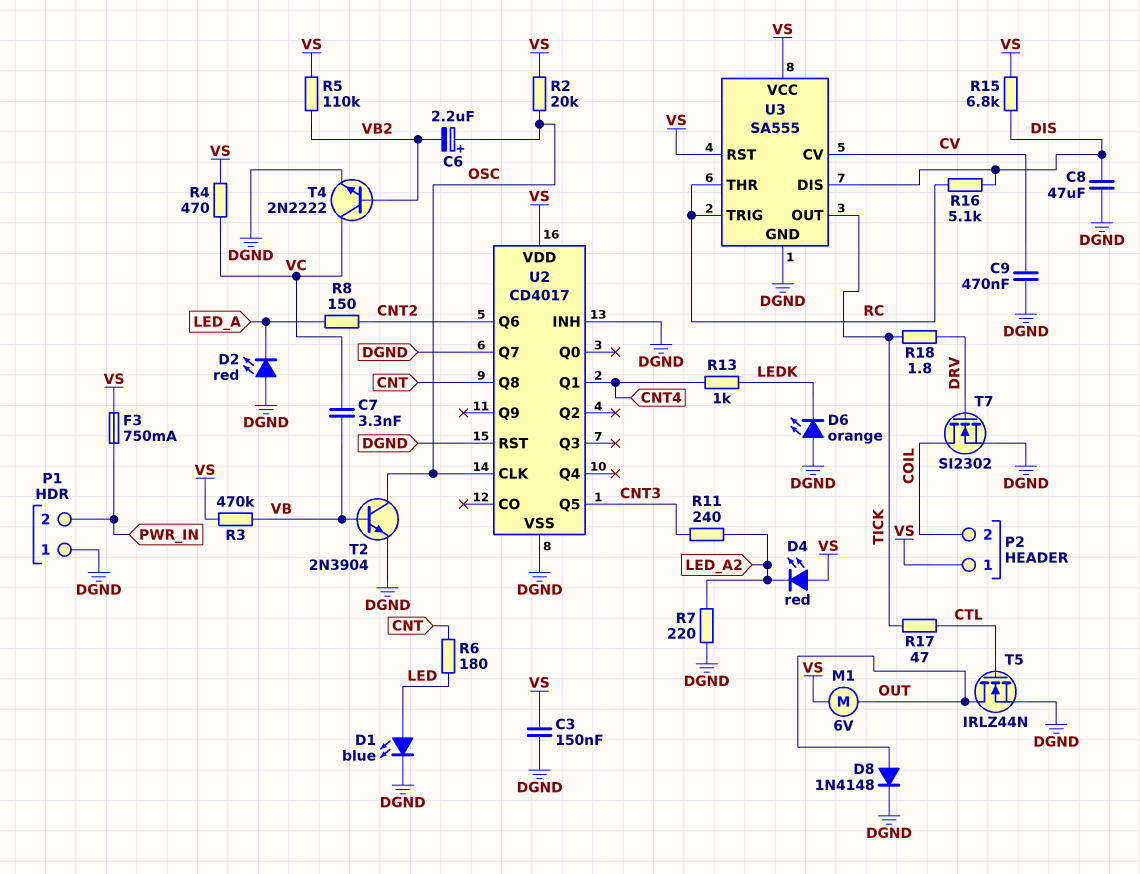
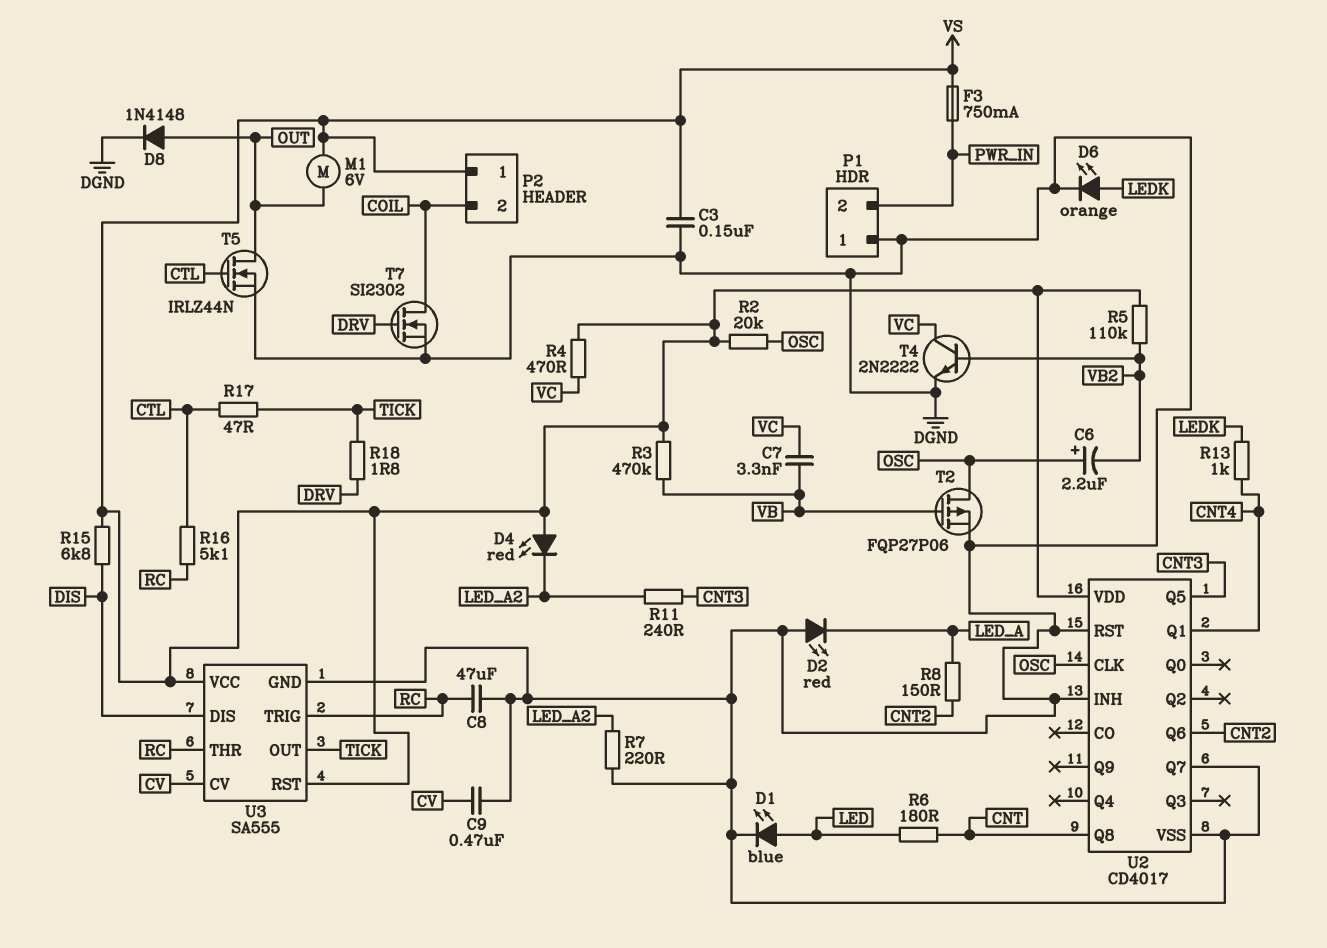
C8: 47uF (DGND, DIS) -> 47uF (DGND, RC)
D6: LED orange (A DGND, K LEDK) -> LED orange (A LEDK, K DGND)
R16: 5.1k (DIS, RC) -> 5.1k (CTL, RC)
T2: NPN 2N3904 (B VB, C OSC, E DGND) -> PMOS FQP27P06 (G VB, D OSC, S DGND)

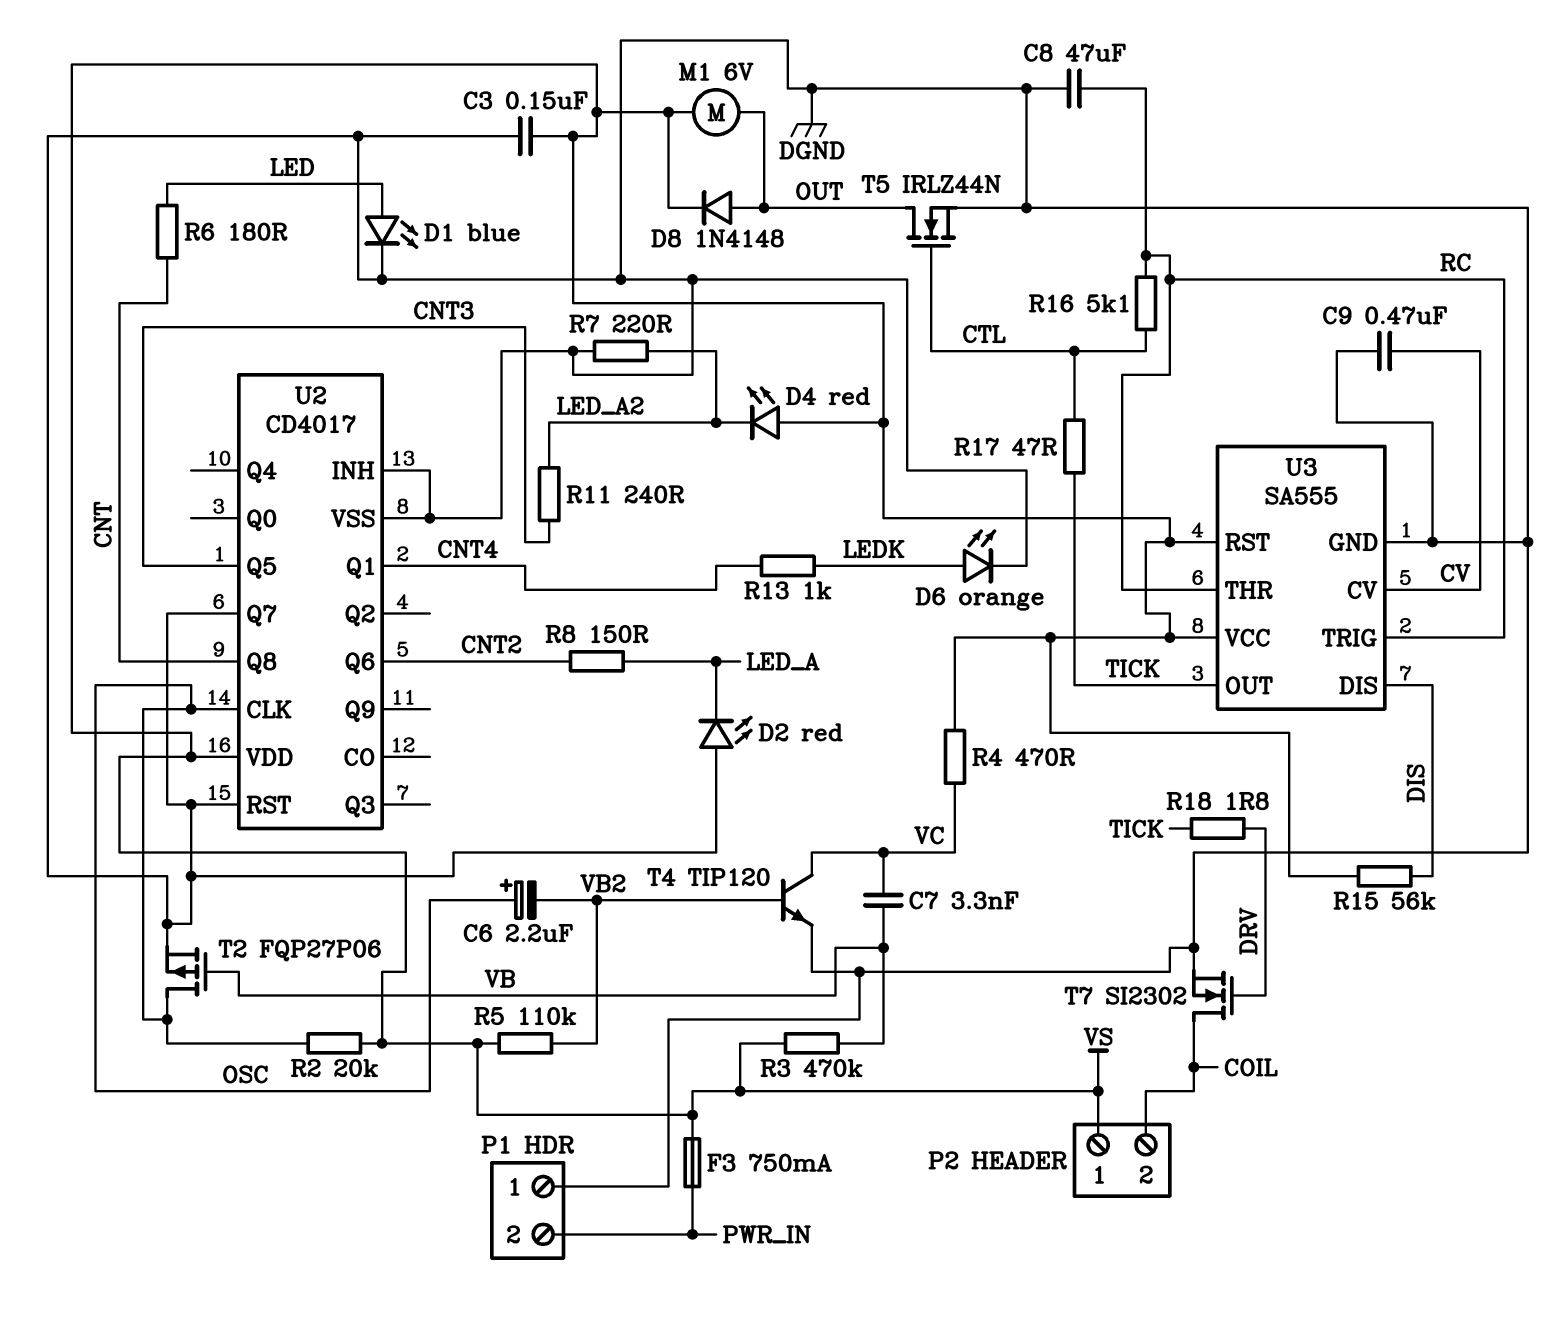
D8: diode 1N4148 (A OUT, K DGND) -> diode 1N4148 (A OUT, K VS)
R15: 6.8k (DIS, VS) -> 56k (DIS, VS)
T4: NPN 2N2222 (B VB2, C VC, E DGND) -> NPN TIP120 (B VB2, C VC, E DGND)

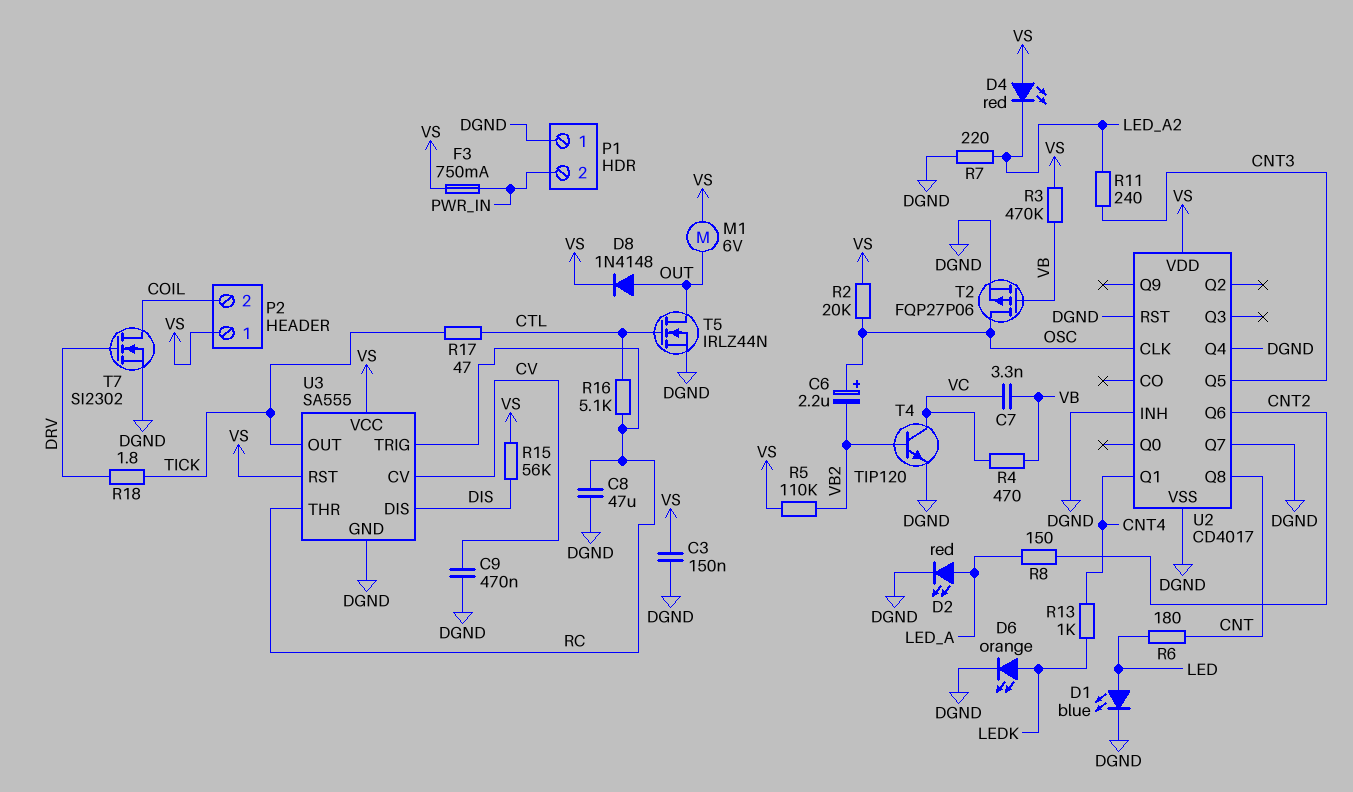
D2: LED red (A DGND, K LED_A) -> LED red (A LED_A, K DGND)
R4: 470 (VC, VS) -> 470 (VB, VC)
U2 pin Q4: none -> DGND

